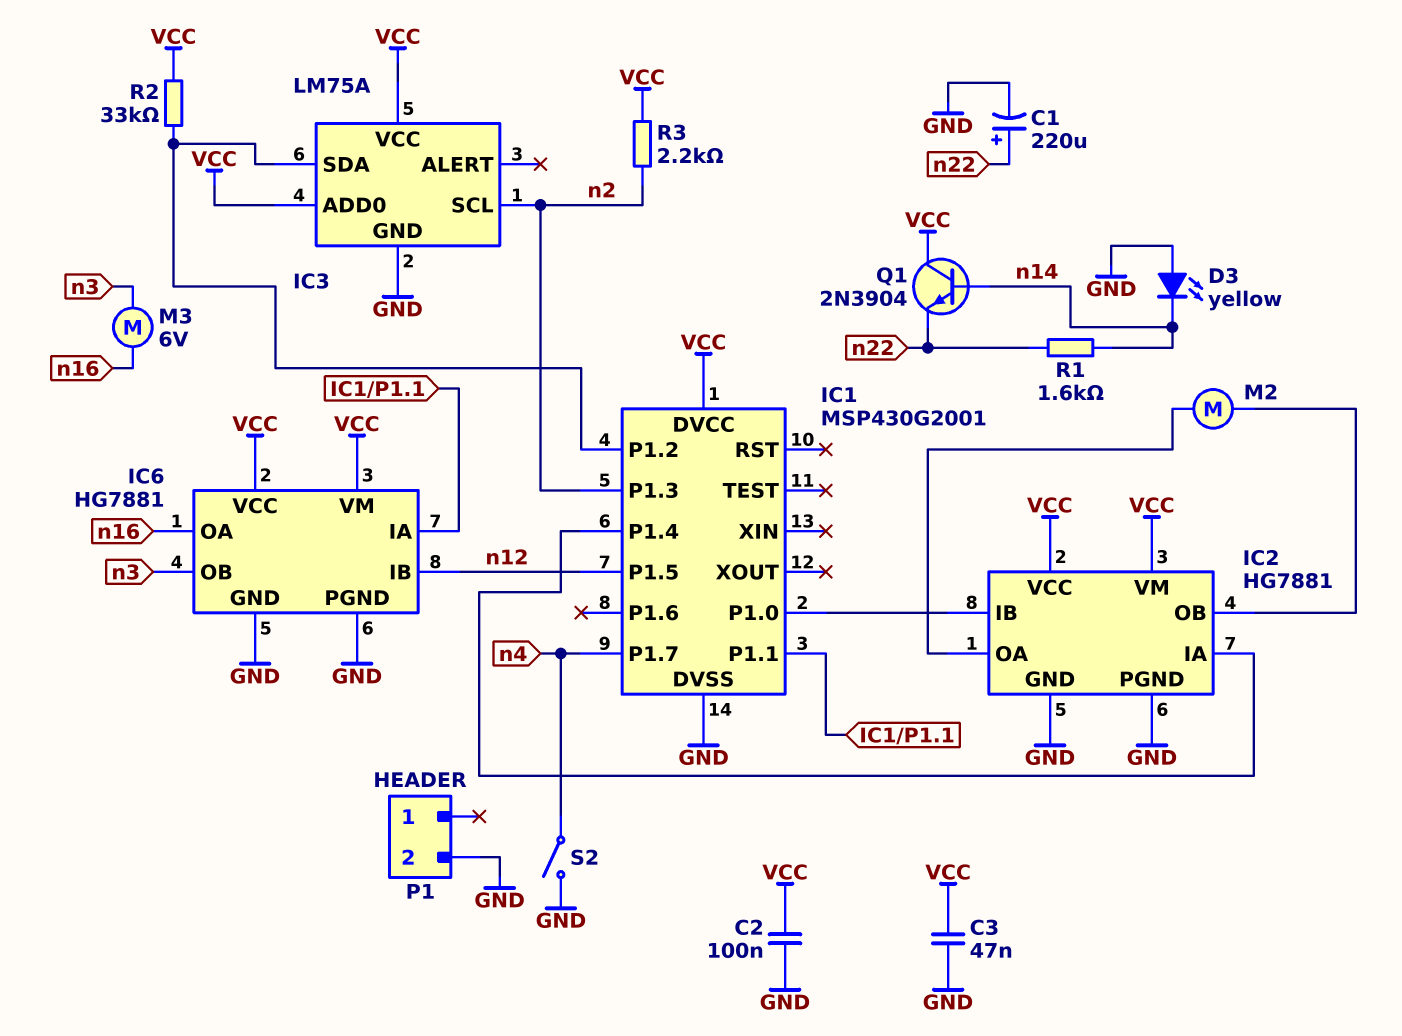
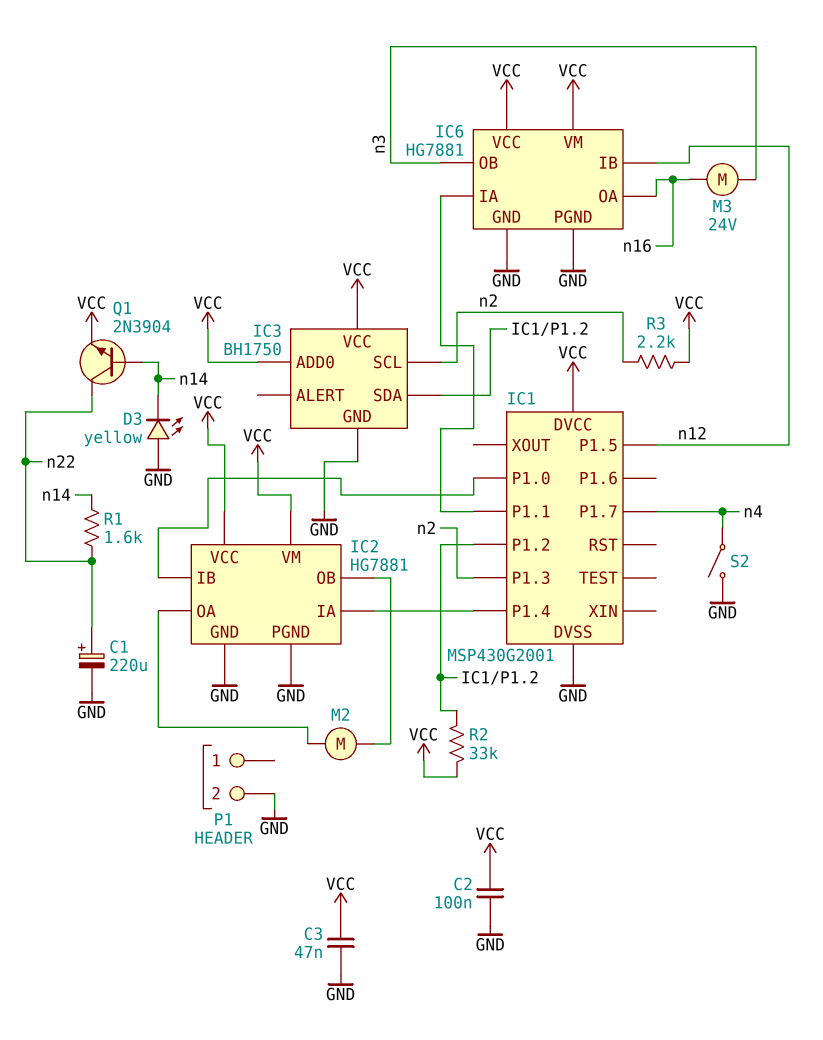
IC3: LM75A -> BH1750
M3: motor 6V (n3, n16) -> motor 24V (n3, n16)
Q1: NPN 2N3904 (B n14, C VCC, E n22) -> NPN 2N3904 (B n14, C n22, E VCC)

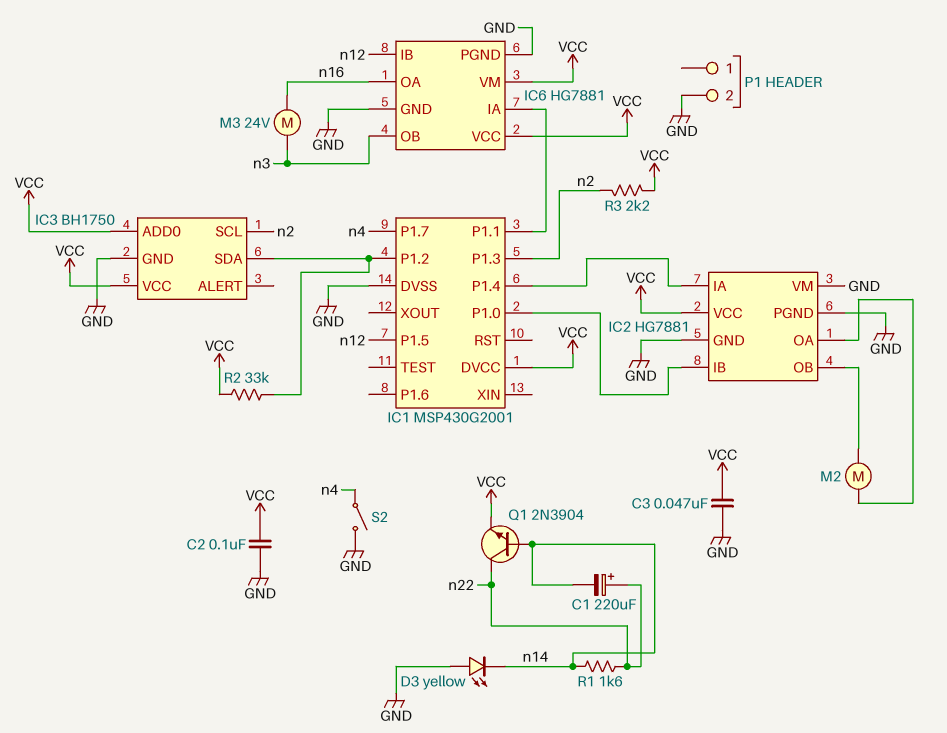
C1: 220uF (plus n22, minus GND) -> 220uF (plus n22, minus n14)
IC2 pin VM: VCC -> GND

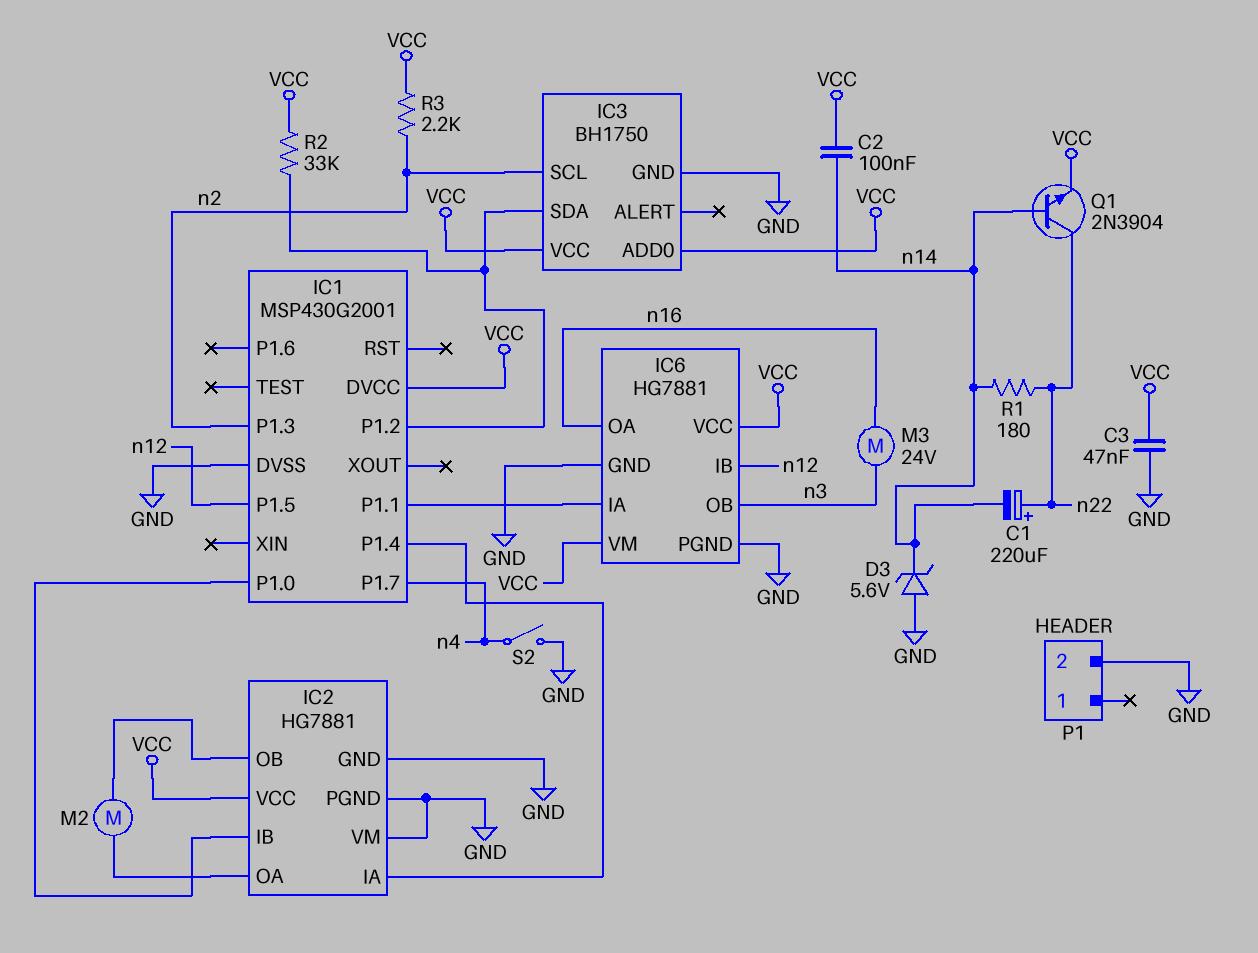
C2: 100nF (GND, VCC) -> 100nF (VCC, n14)
D3: LED yellow (A GND, K n14) -> zener 5.6V (A GND, K n14)
R1: 1.6k (n14, n22) -> 180 (n14, n22)

